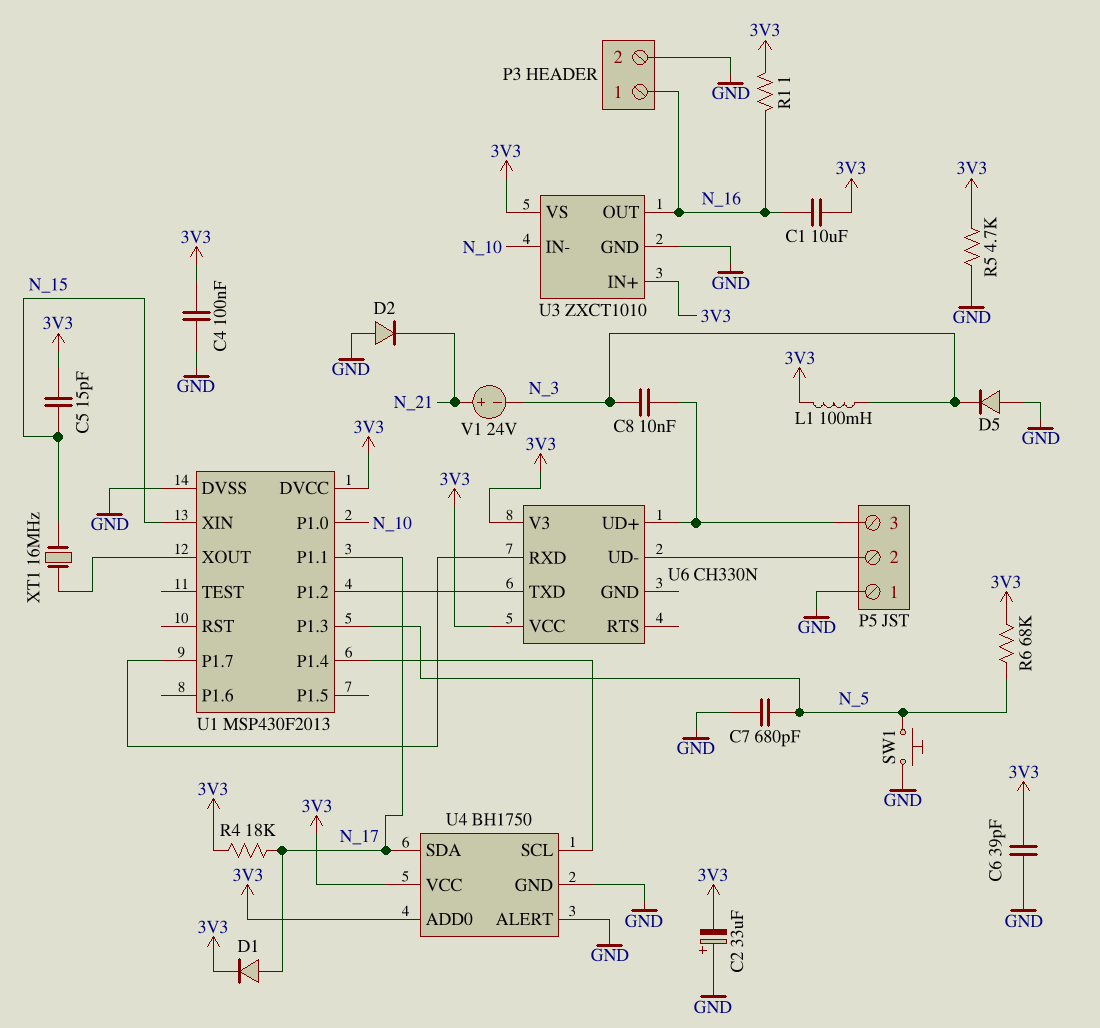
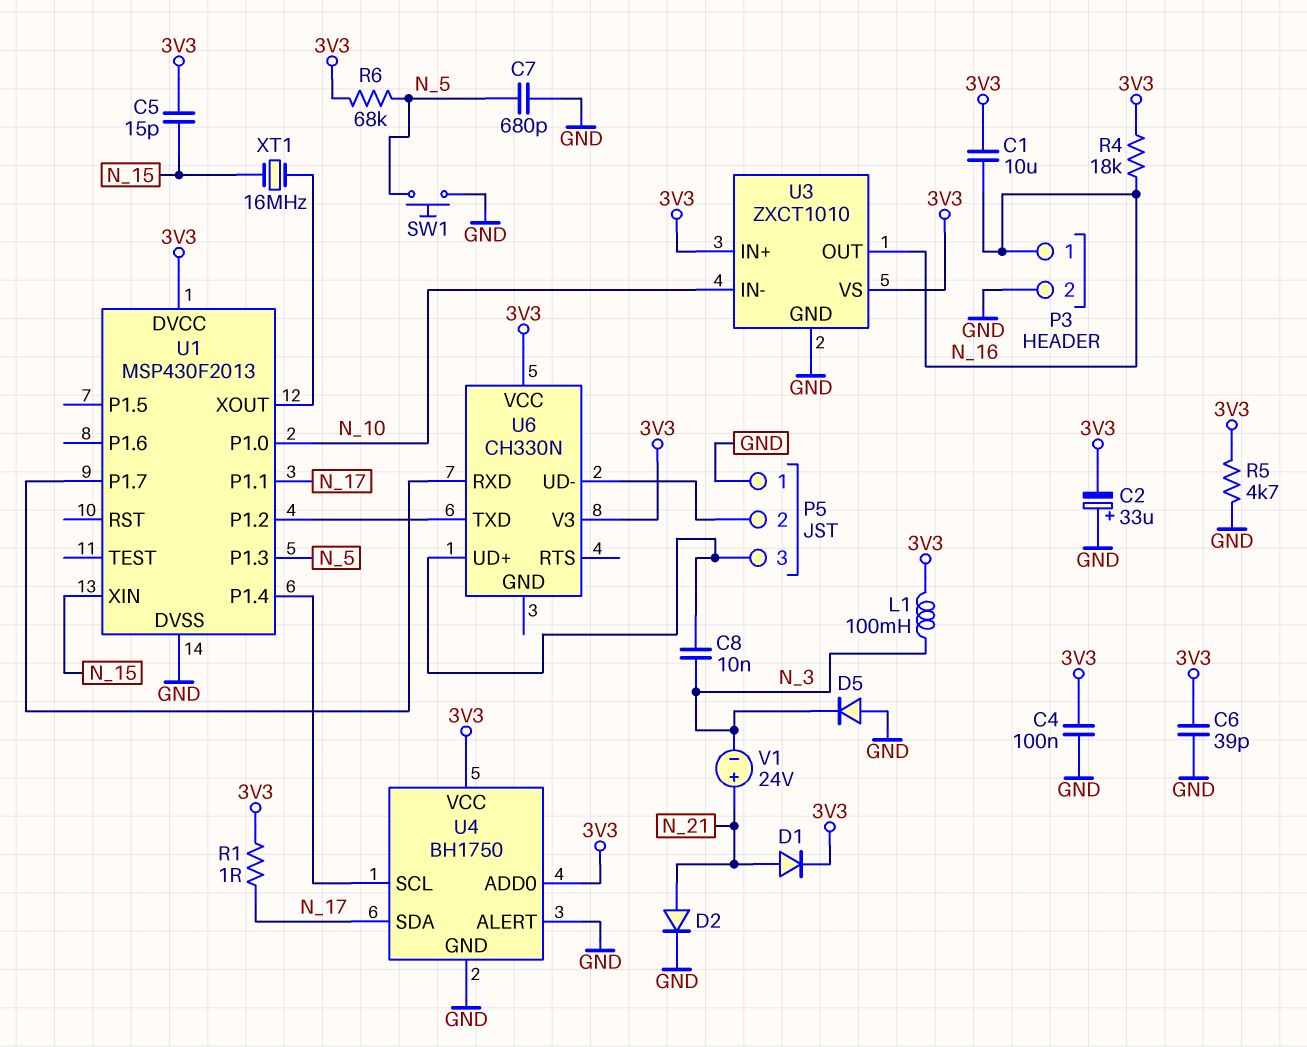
D1: diode (A N_17, K 3V3) -> diode (A N_21, K 3V3)
D2: diode (A GND, K N_21) -> diode (A N_21, K GND)
R1: 1 (3V3, N_16) -> 1 (3V3, N_17)
R4: 18k (3V3, N_17) -> 18k (3V3, N_16)

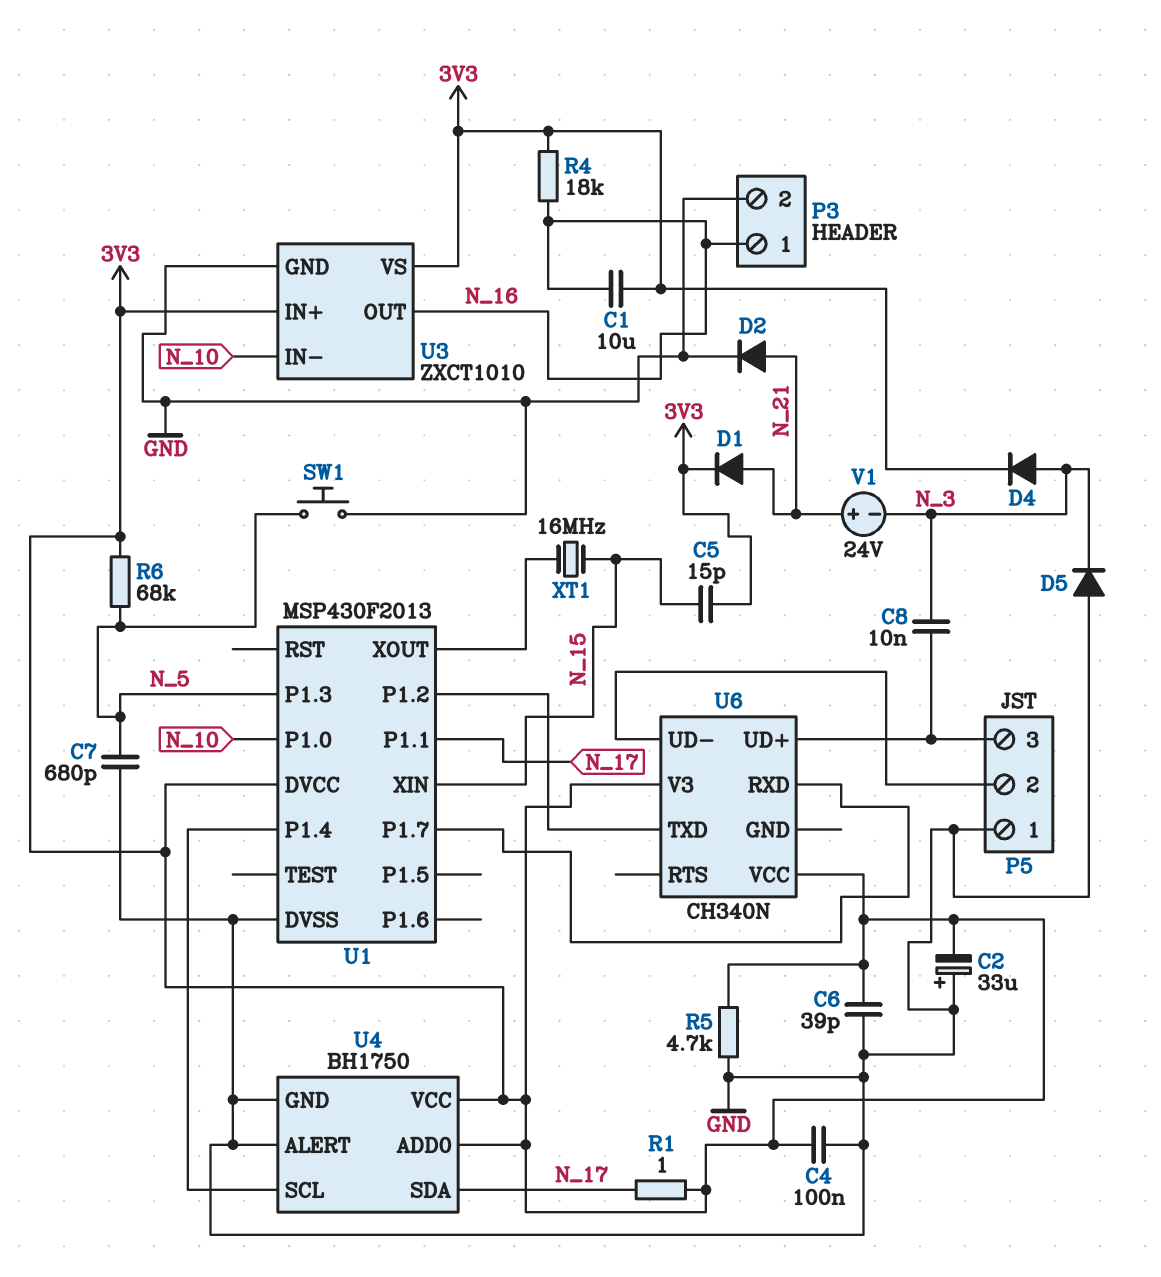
D4: none -> diode (A N_3, K 3V3)
L1: 100mH (3V3, N_3) -> none
U6: CH330N -> CH340N

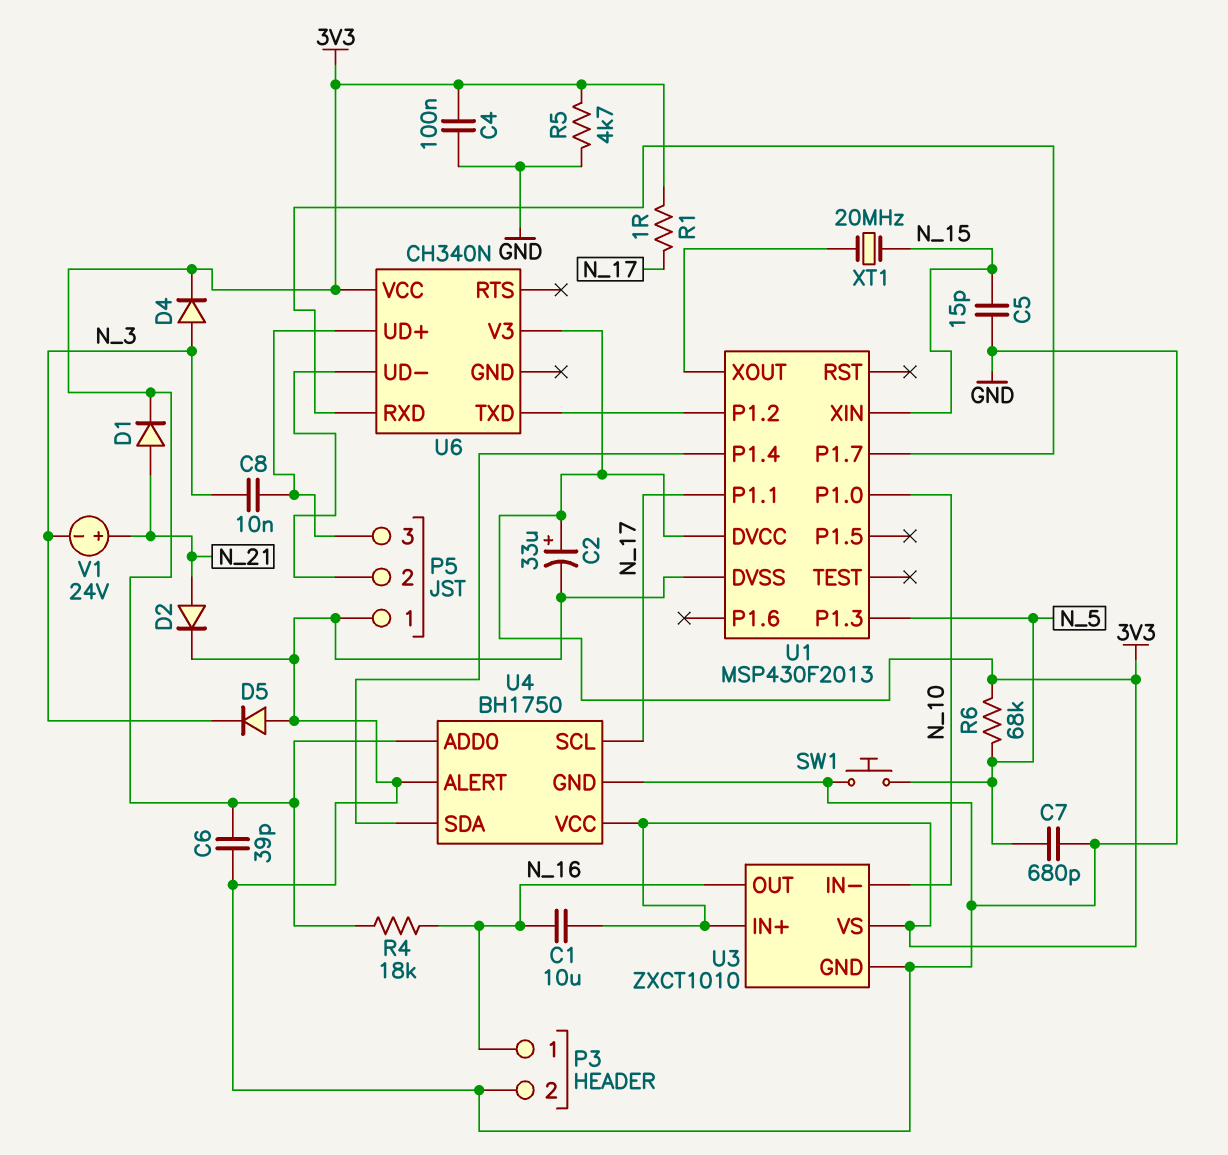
C2: 33uF (plus GND, minus 3V3) -> 33uF (plus 3V3, minus GND)
C5: 15pF (3V3, N_15) -> 15pF (GND, N_15)
U4 pin SCL: U1/P1.4 -> N_17
U4 pin SDA: N_17 -> U1/P1.4
XT1: 16MHz (N_15, U1/XOUT) -> 20MHz (N_15, U1/XOUT)

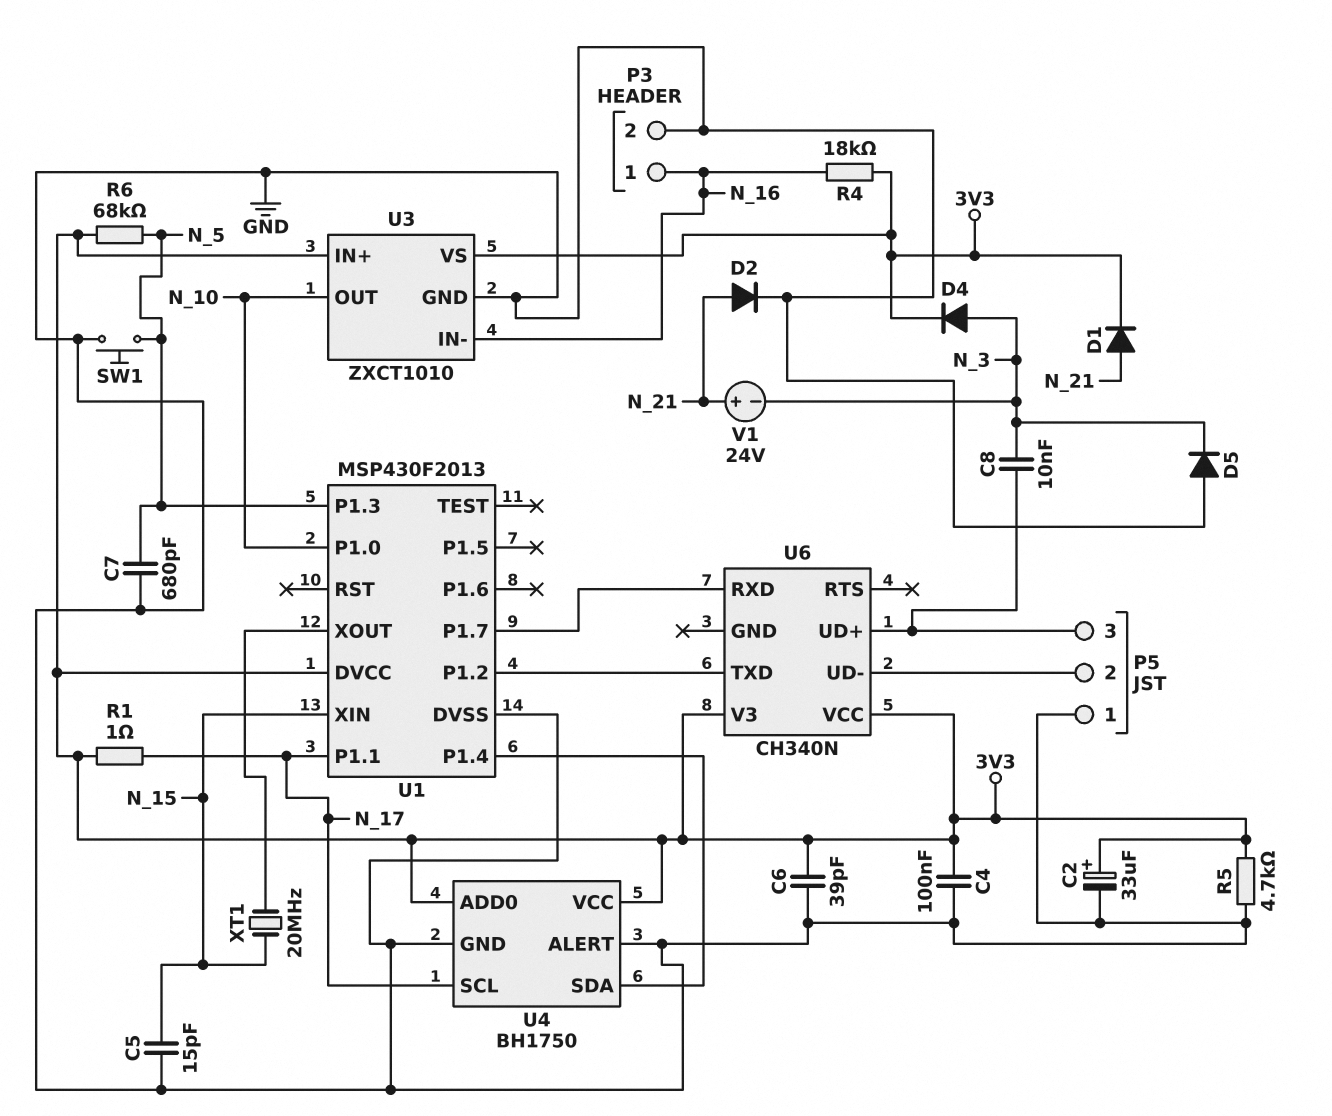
C1: 10uF (3V3, N_16) -> none
U3 pin IN-: N_10 -> N_16
U3 pin OUT: N_16 -> N_10

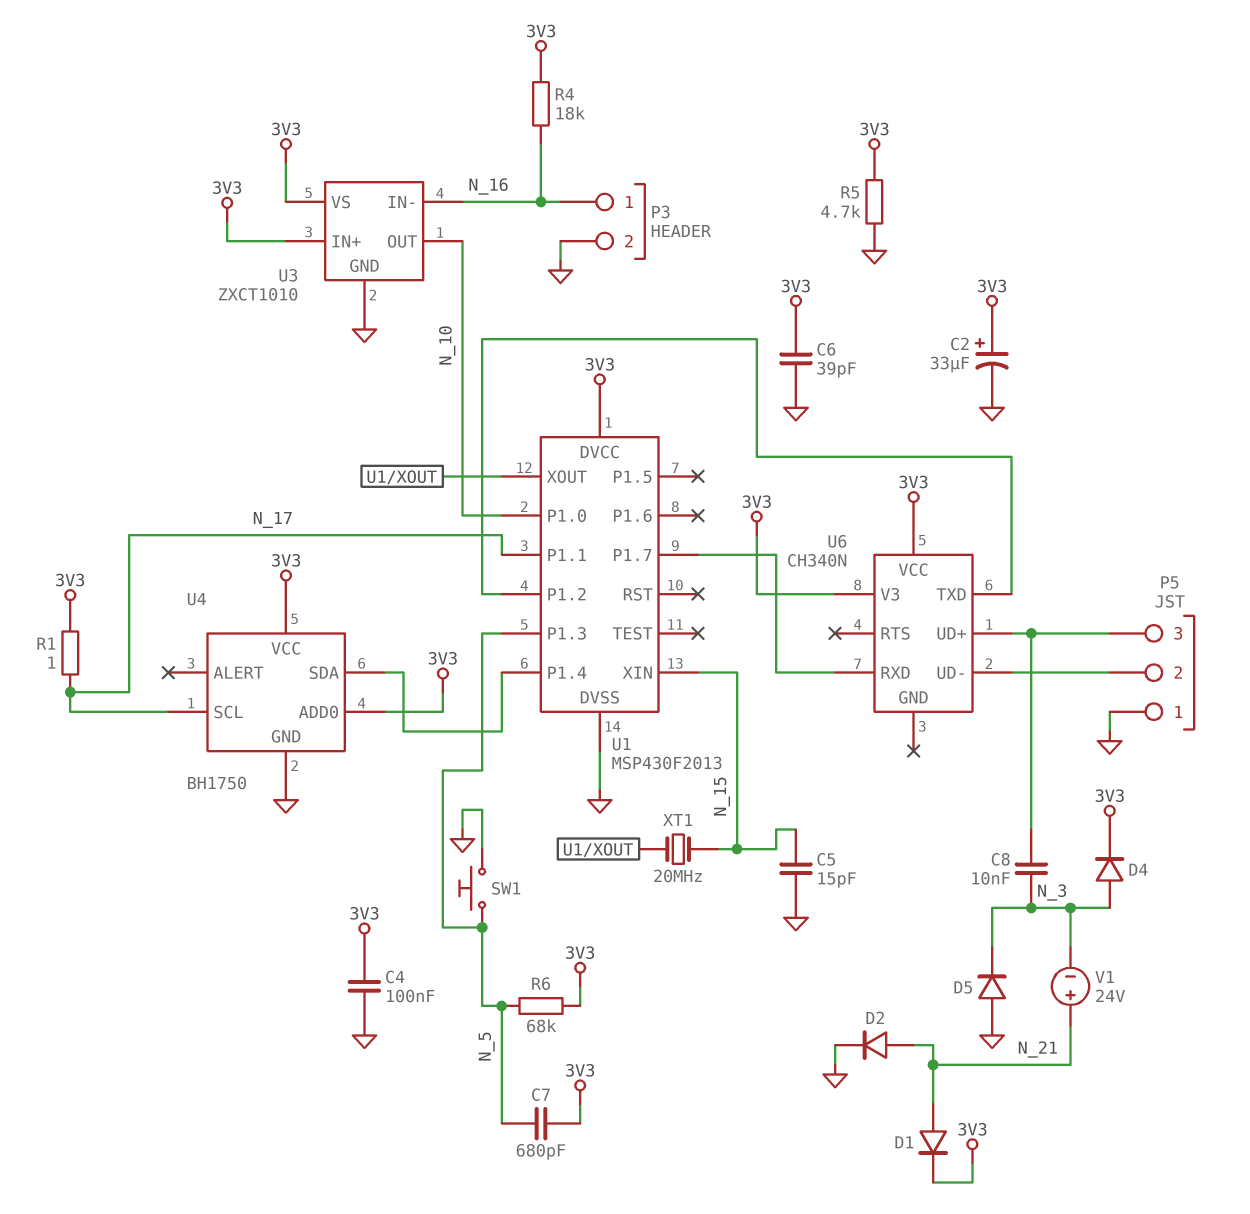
C7: 680pF (GND, N_5) -> 680pF (3V3, N_5)
U4 pin ALERT: GND -> none

